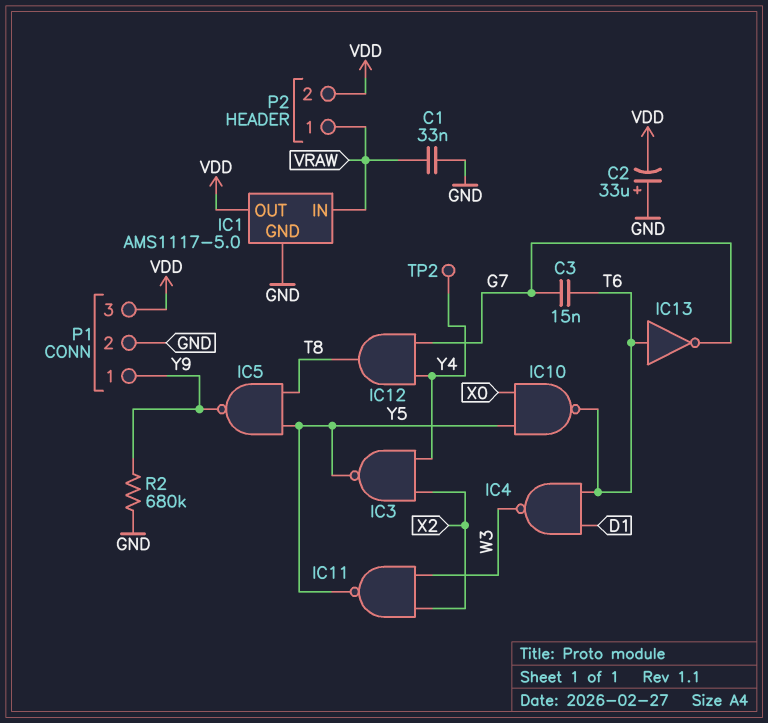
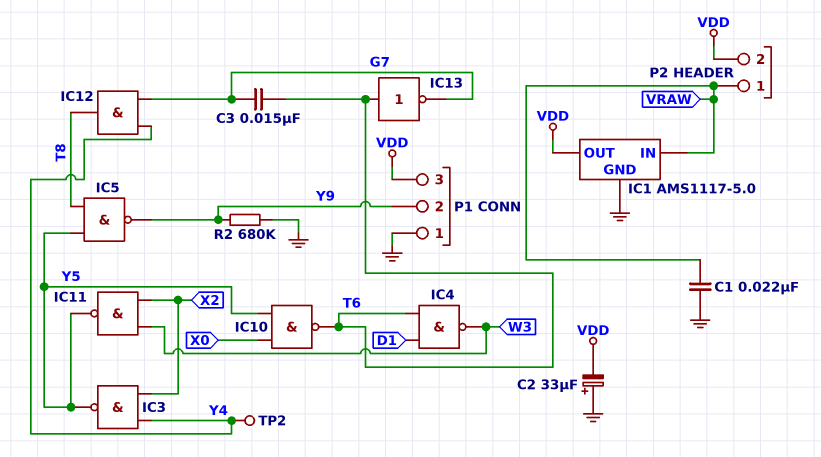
C1: 33nF (GND, VRAW) -> 22nF (GND, VRAW)
P1 pin 1: Y9 -> GND
P1 pin 2: GND -> Y9

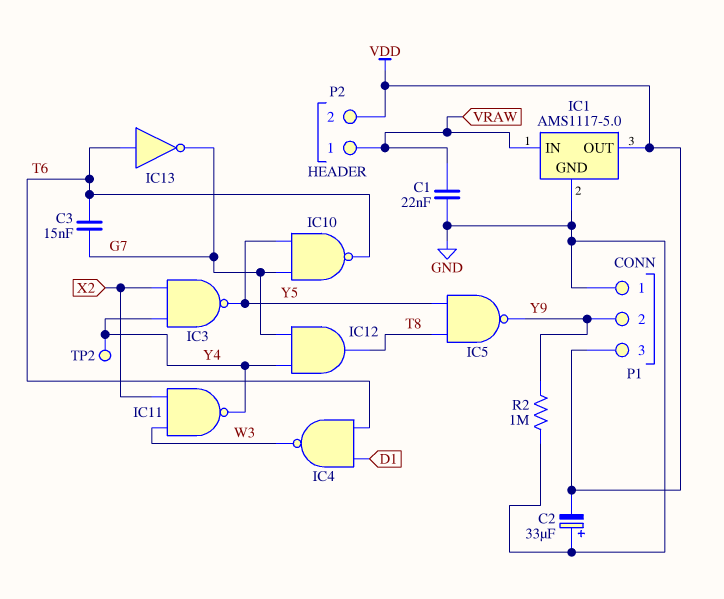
IC10: NAND (in X0, in Y5, out T6) -> NAND (in G7, in Y5, out T6)
IC11: NAND (in W3, in X2, out Y5) -> NAND (in W3, in X2, out Y4)
R2: 680k (GND, Y9) -> 1M (GND, Y9)

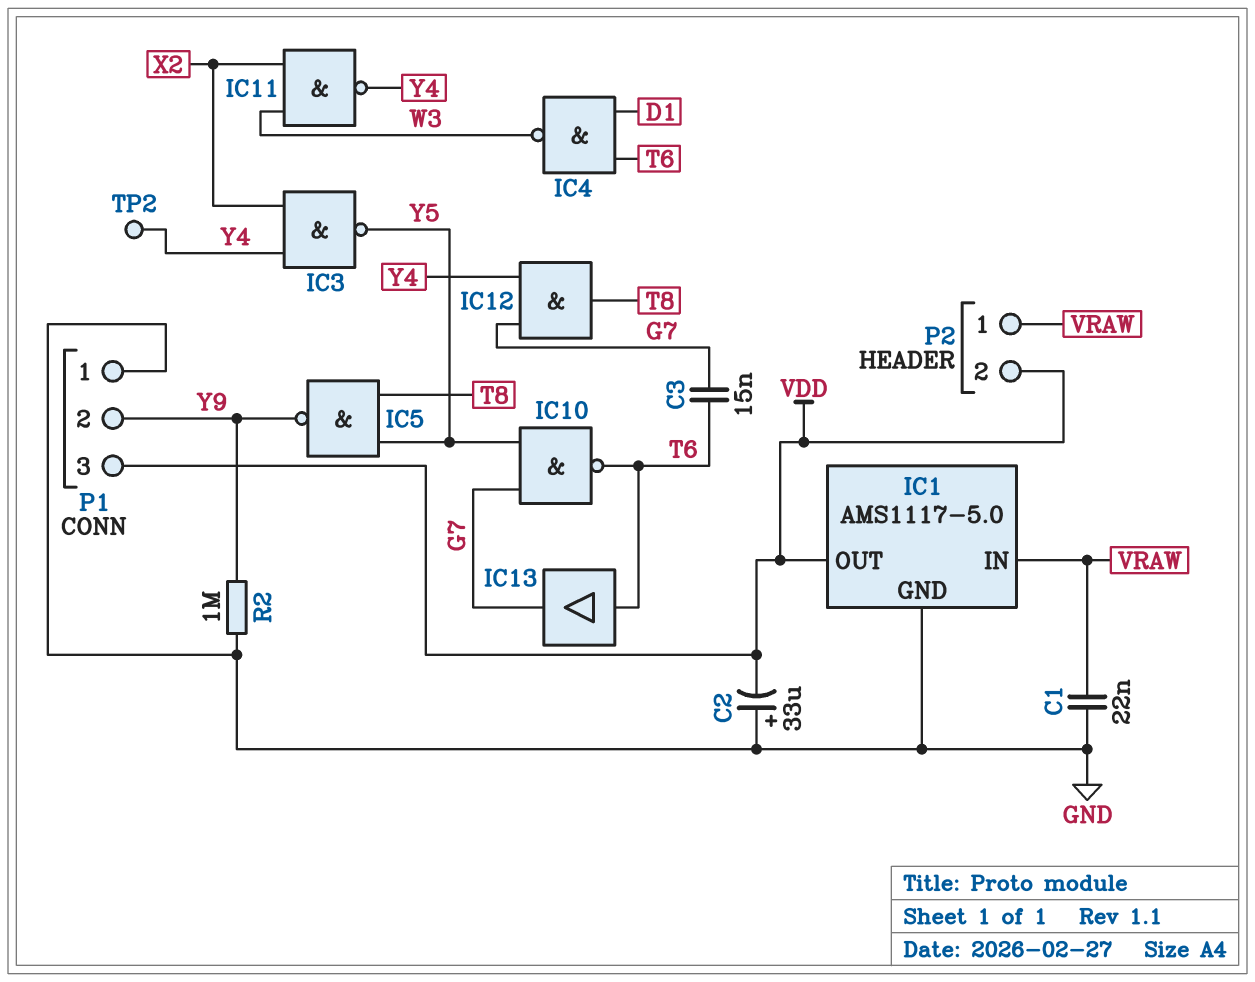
IC13: NOT (in T6, out G7) -> buffer (in T6, out G7)

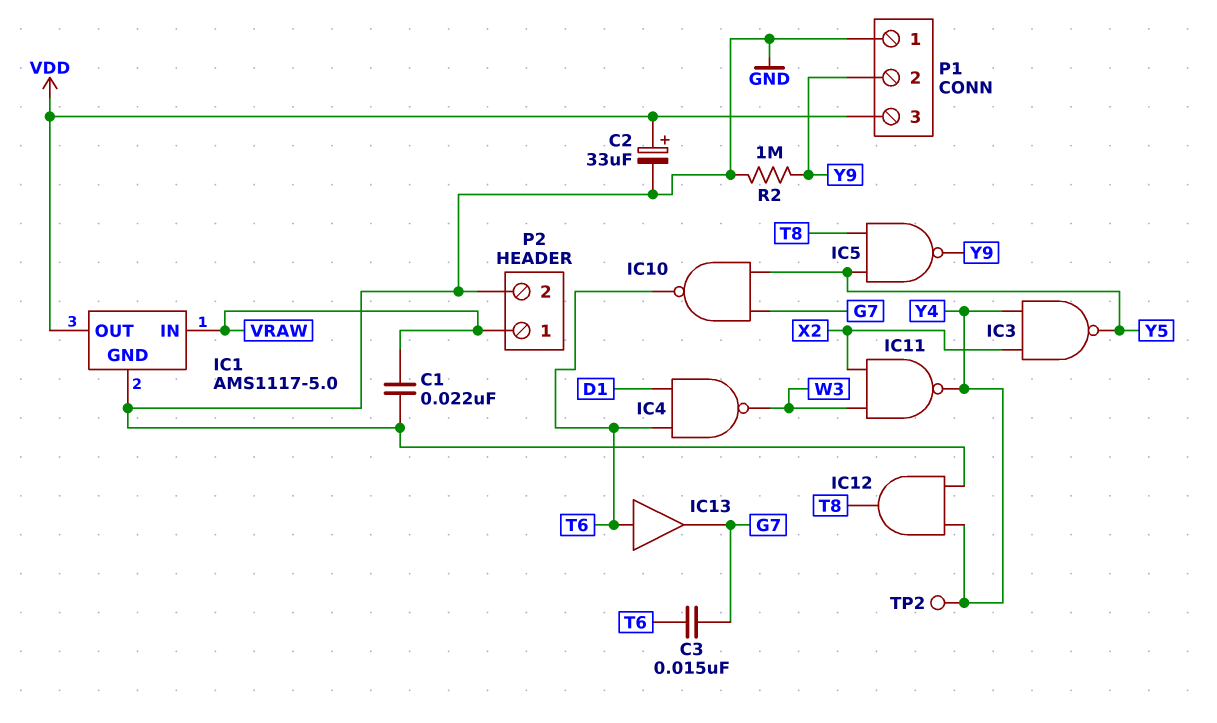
C2: 33uF (plus GND, minus VDD) -> 33uF (plus VDD, minus GND)
IC12: AND (in G7, in Y4, out T8) -> AND (in GND, in Y4, out T8)
P2 pin 2: VDD -> GND

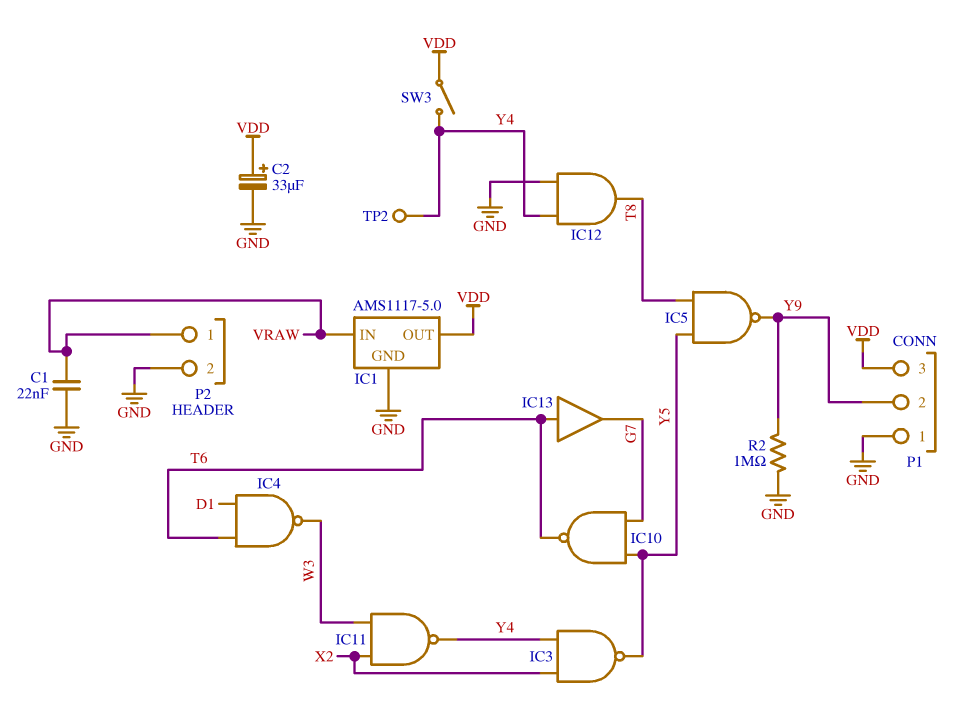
C3: 15nF (G7, T6) -> none
SW3: none -> switch (VDD, Y4)

